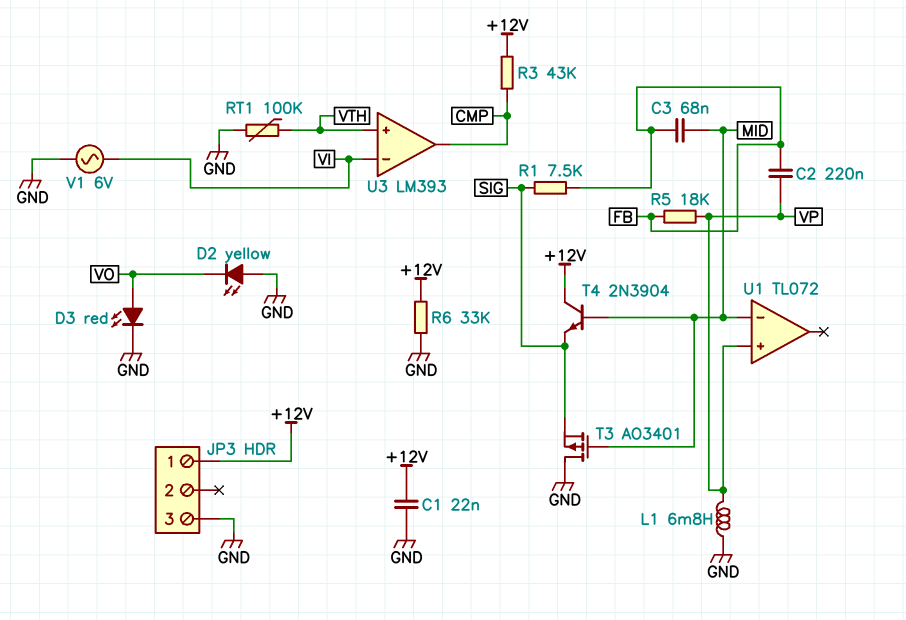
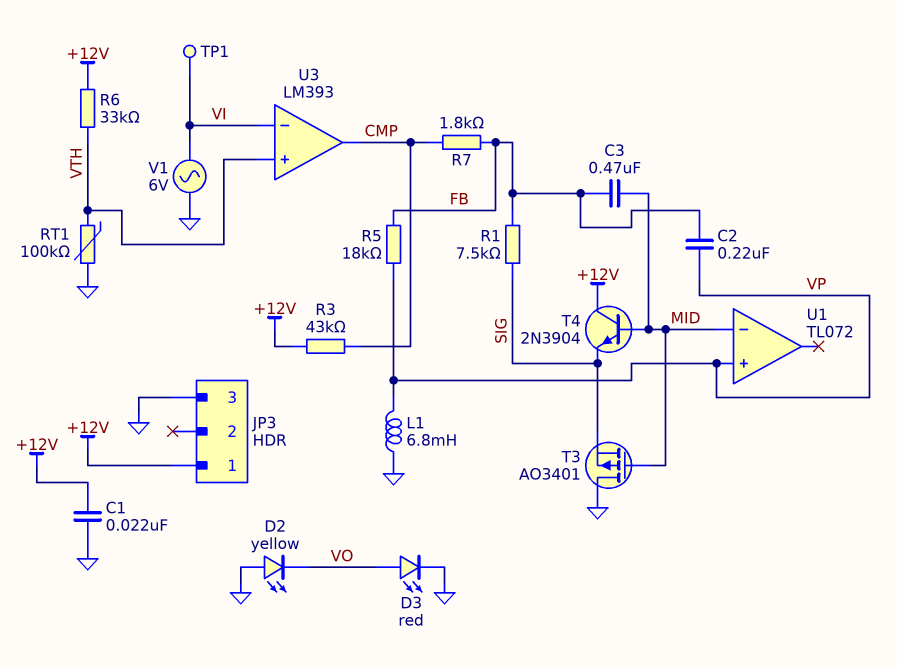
C3: 68nF (FB, MID) -> 470nF (FB, MID)
R6: 33k (+12V, GND) -> 33k (+12V, VTH)
R7: none -> 1.8k (CMP, FB)
TP1: none -> test point (VI)

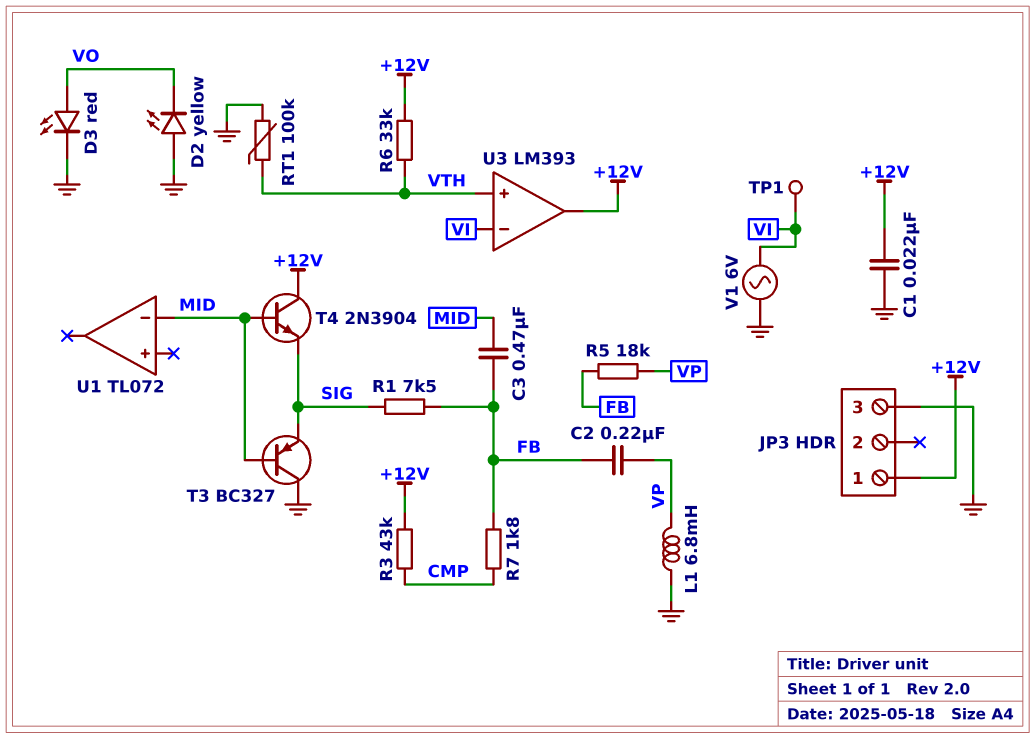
T3: PMOS AO3401 (G MID, D GND, S SIG) -> PNP BC327 (B MID, C GND, E SIG)
U1 pin in+: VP -> none
U3 pin out: CMP -> +12V

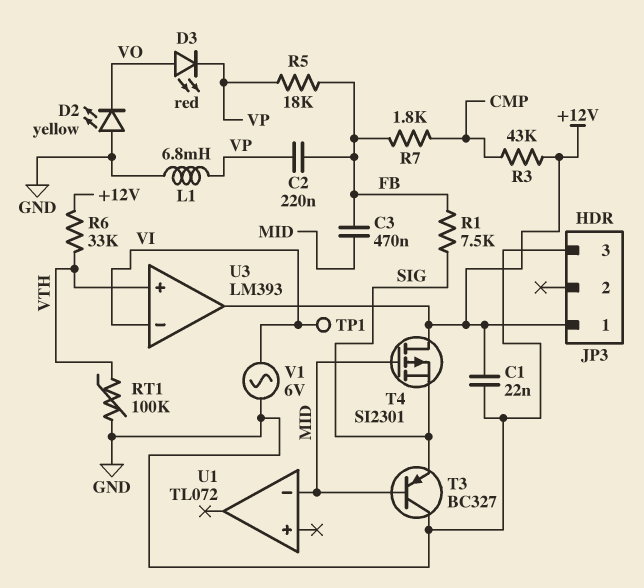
D3: LED red (A VO, K GND) -> LED red (A VO, K VP)
T4: NPN 2N3904 (B MID, C +12V, E SIG) -> PMOS SI2301 (G MID, D +12V, S SIG)

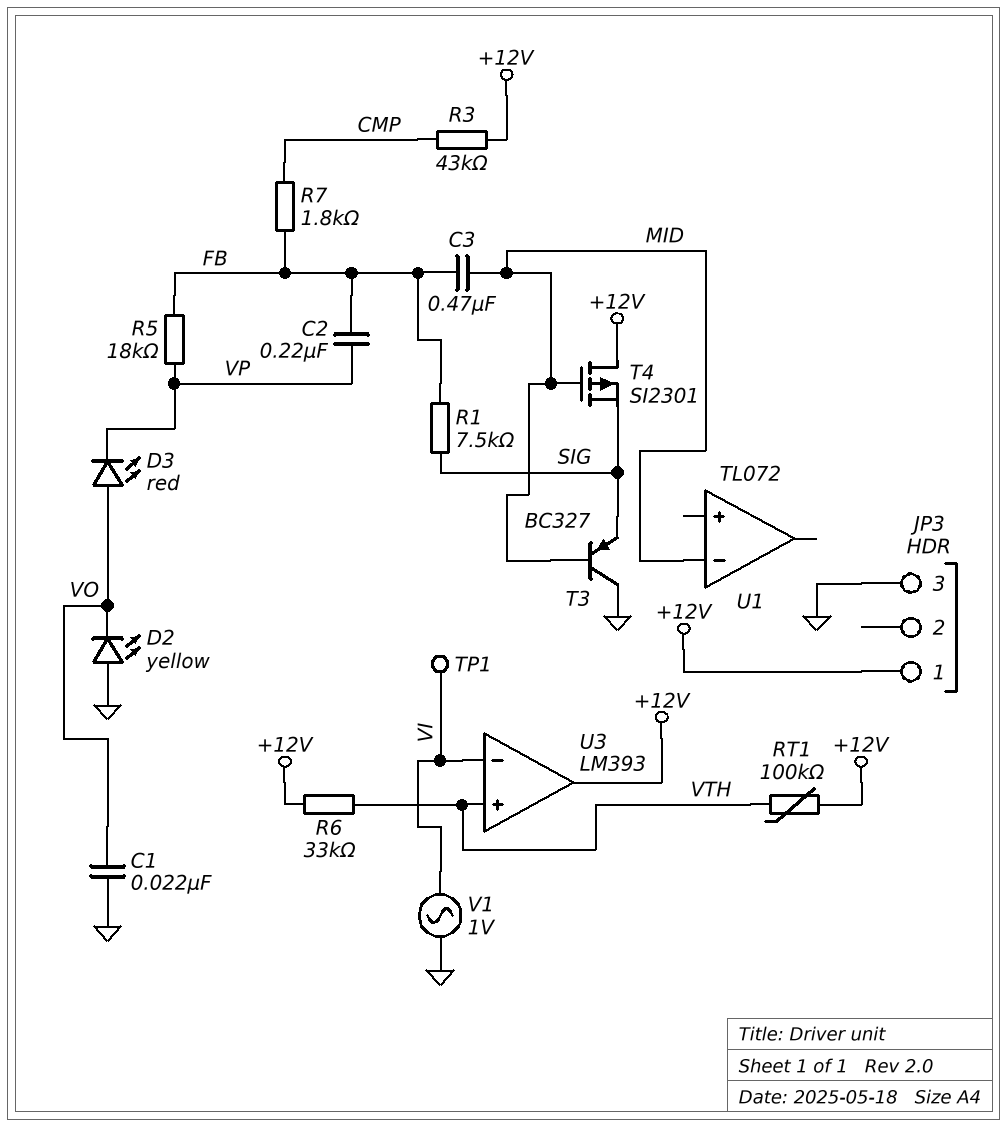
C1: 22nF (+12V, GND) -> 22nF (GND, VO)
L1: 6.8mH (GND, VP) -> none
RT1: 100k (GND, VTH) -> 100k (+12V, VTH)
V1: AC 6V (GND, VI) -> AC 1V (GND, VI)

